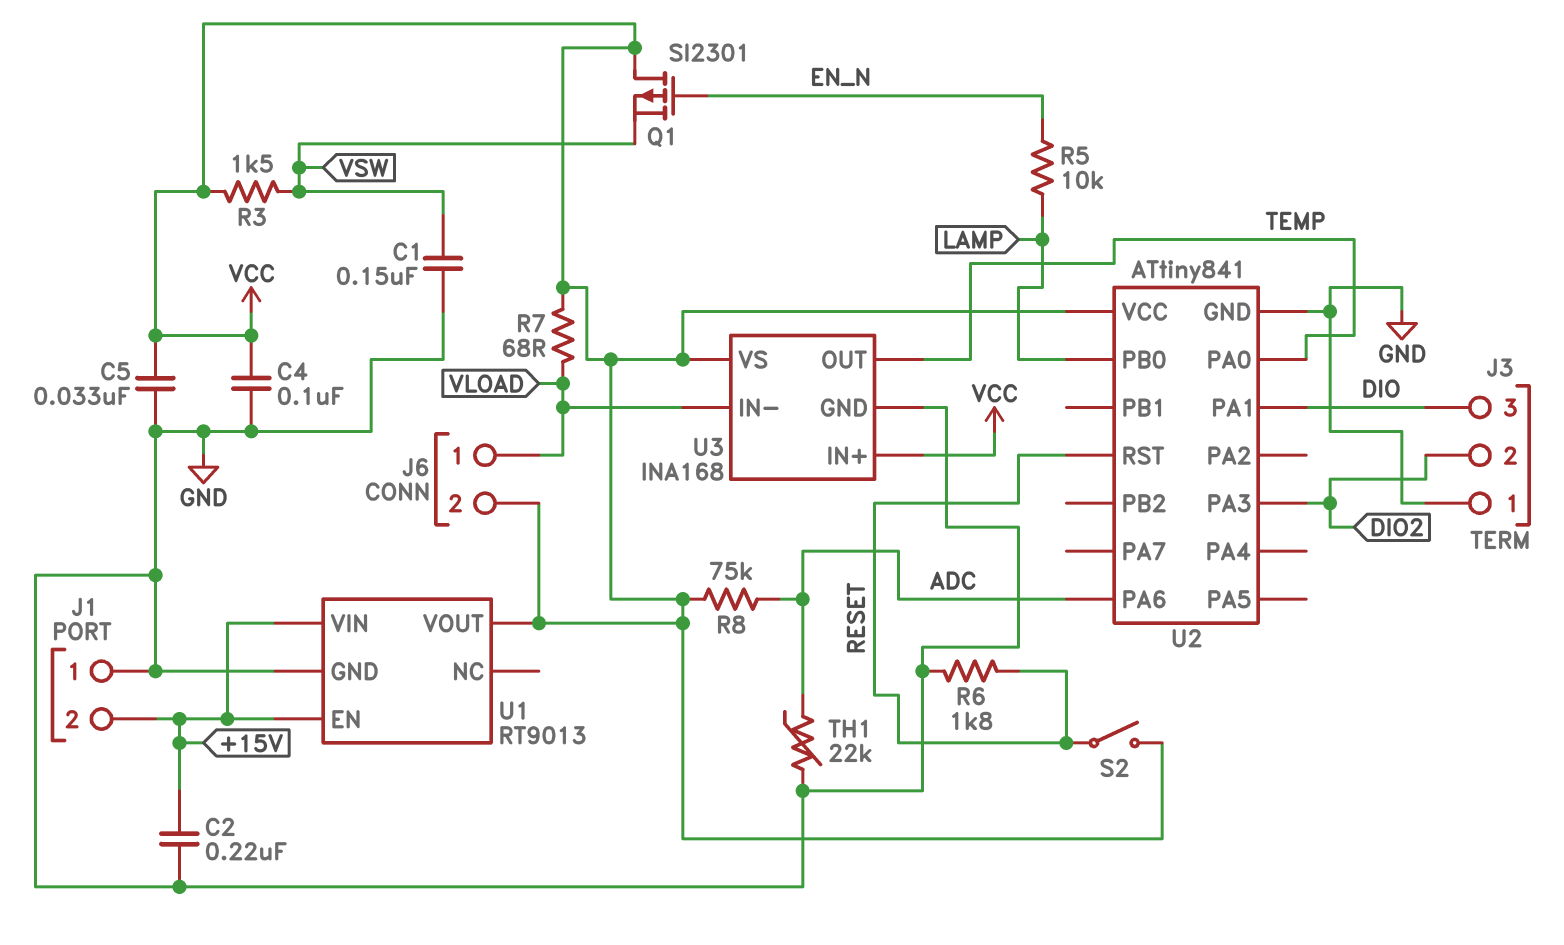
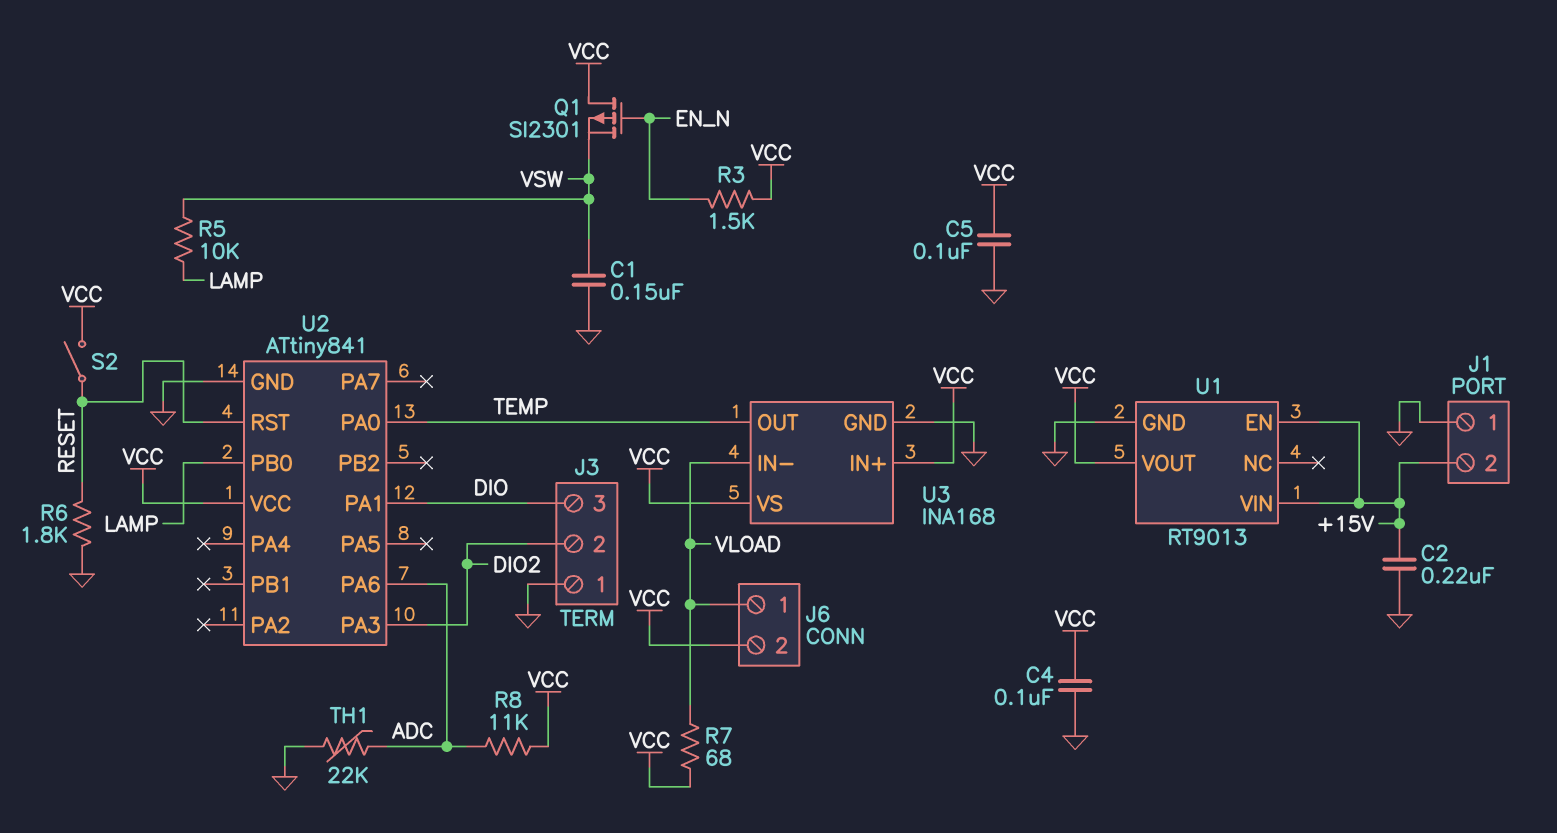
C5: 33nF (GND, VCC) -> 100nF (GND, VCC)
R3: 1.5k (VCC, VSW) -> 1.5k (EN_N, VCC)
R5: 10k (EN_N, LAMP) -> 10k (LAMP, VSW)
R8: 75k (ADC, VCC) -> 11k (ADC, VCC)

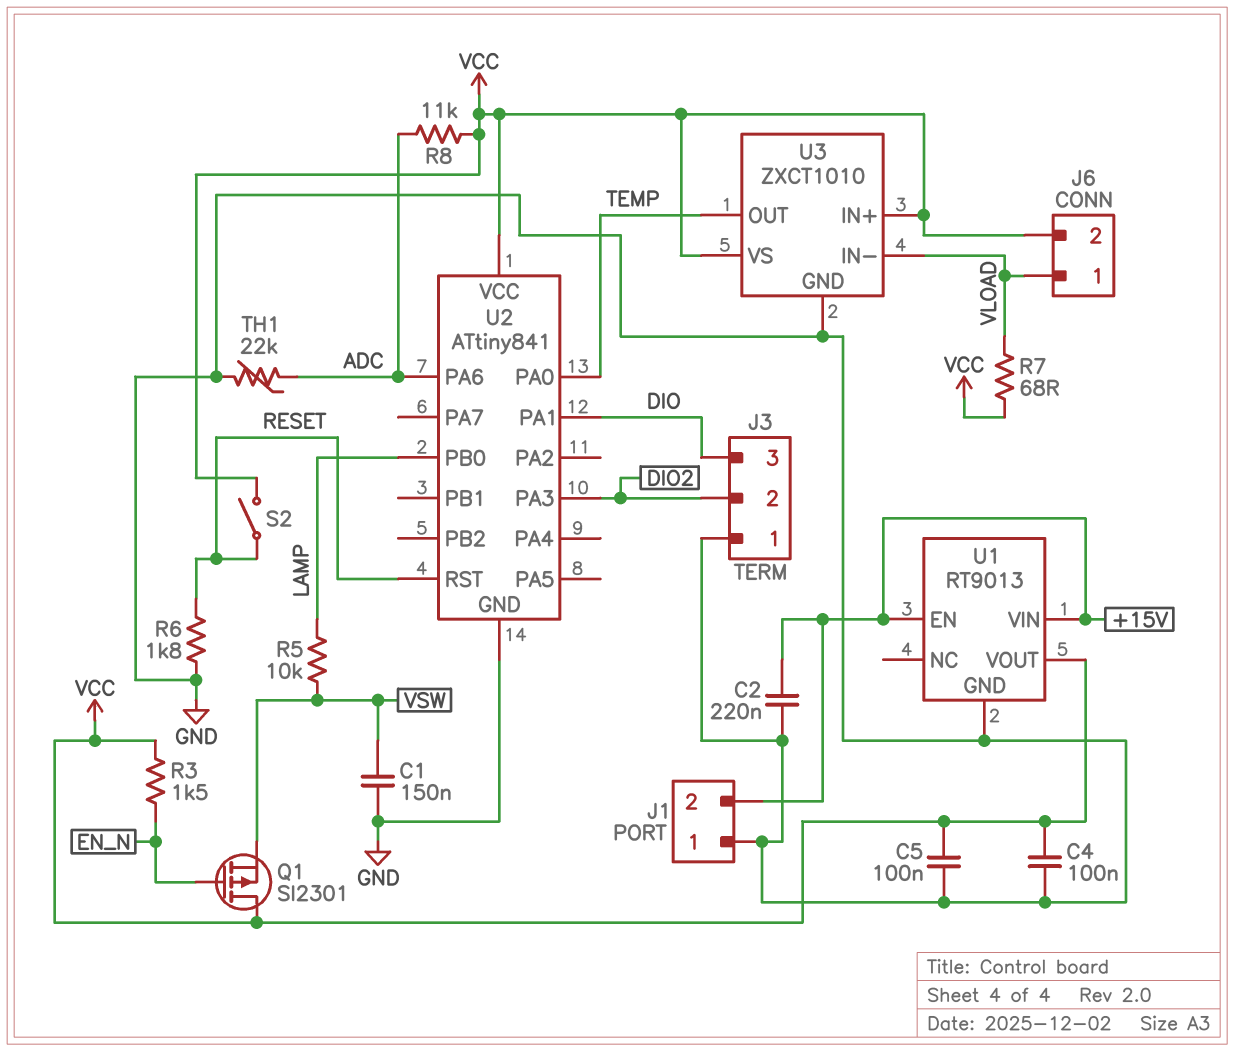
U3: INA168 -> ZXCT1010

